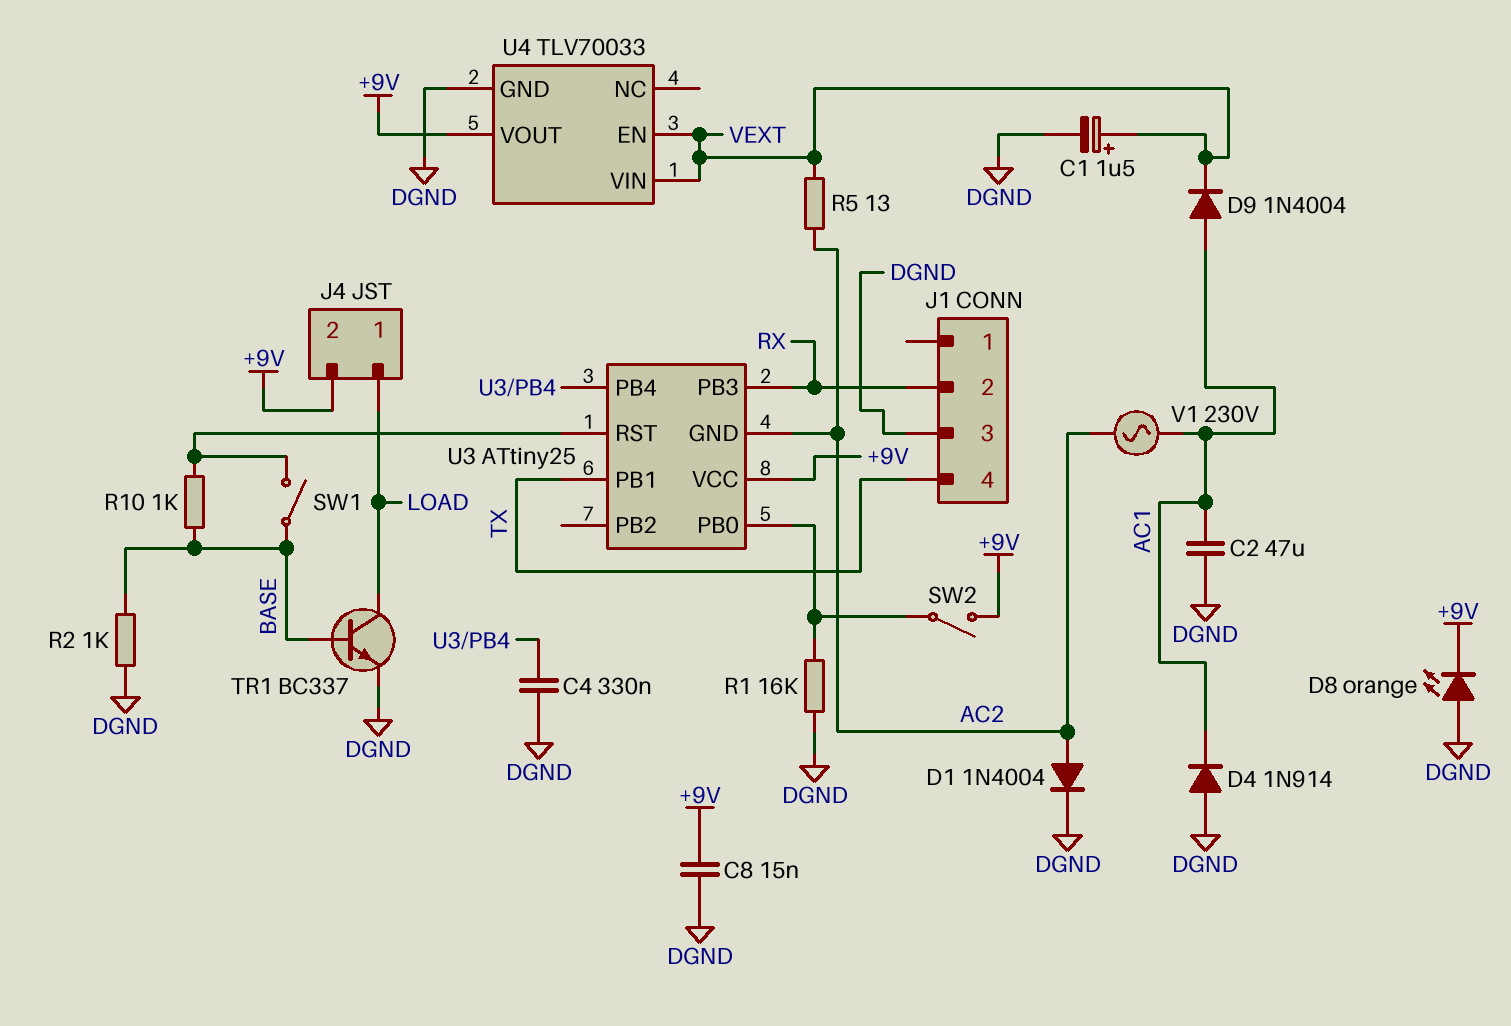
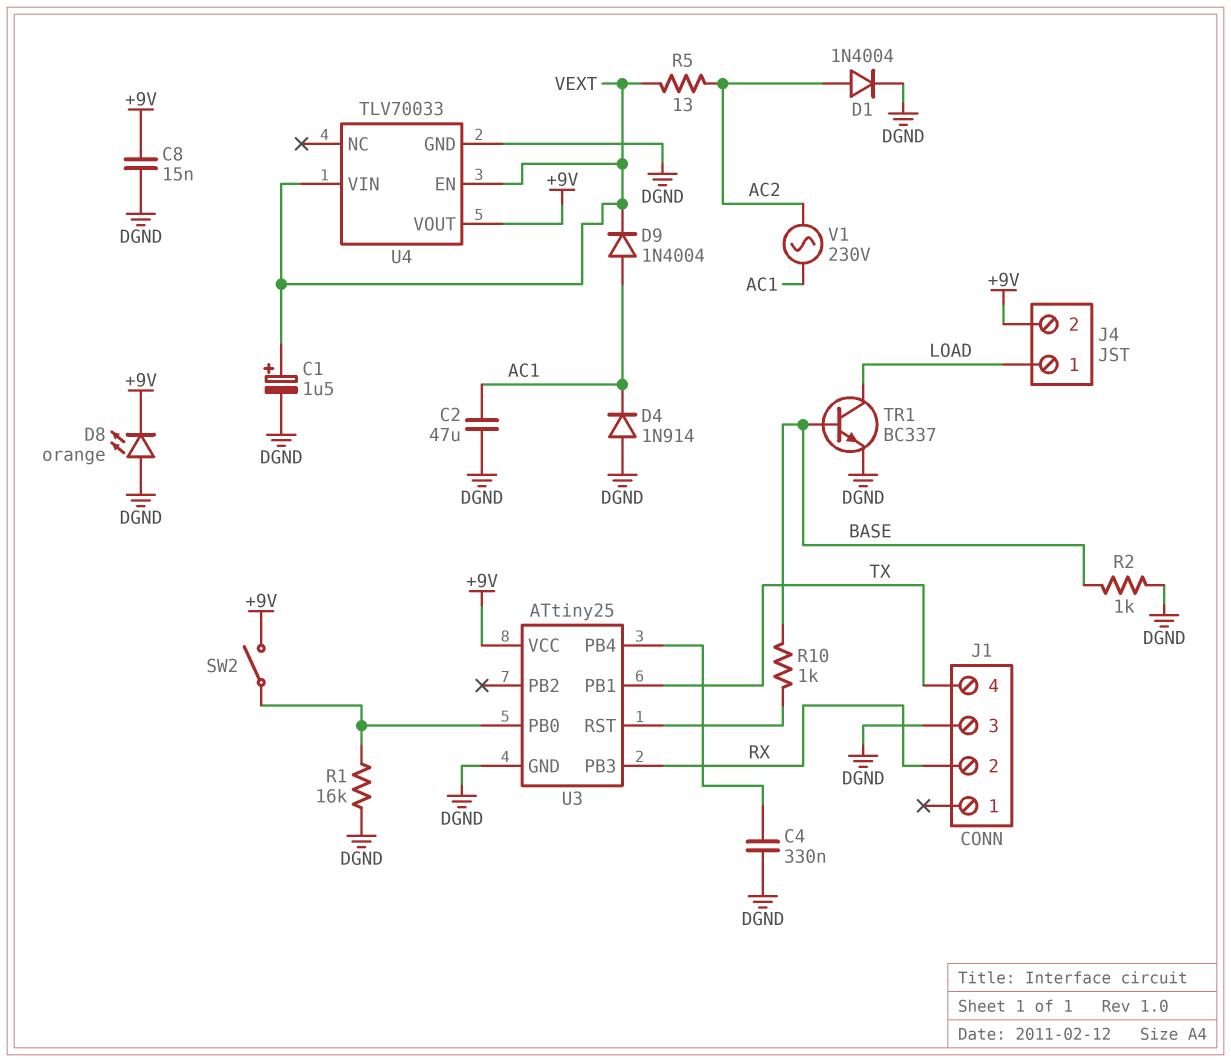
SW1: switch (BASE, U3/RST) -> none
U3 pin GND: AC2 -> DGND

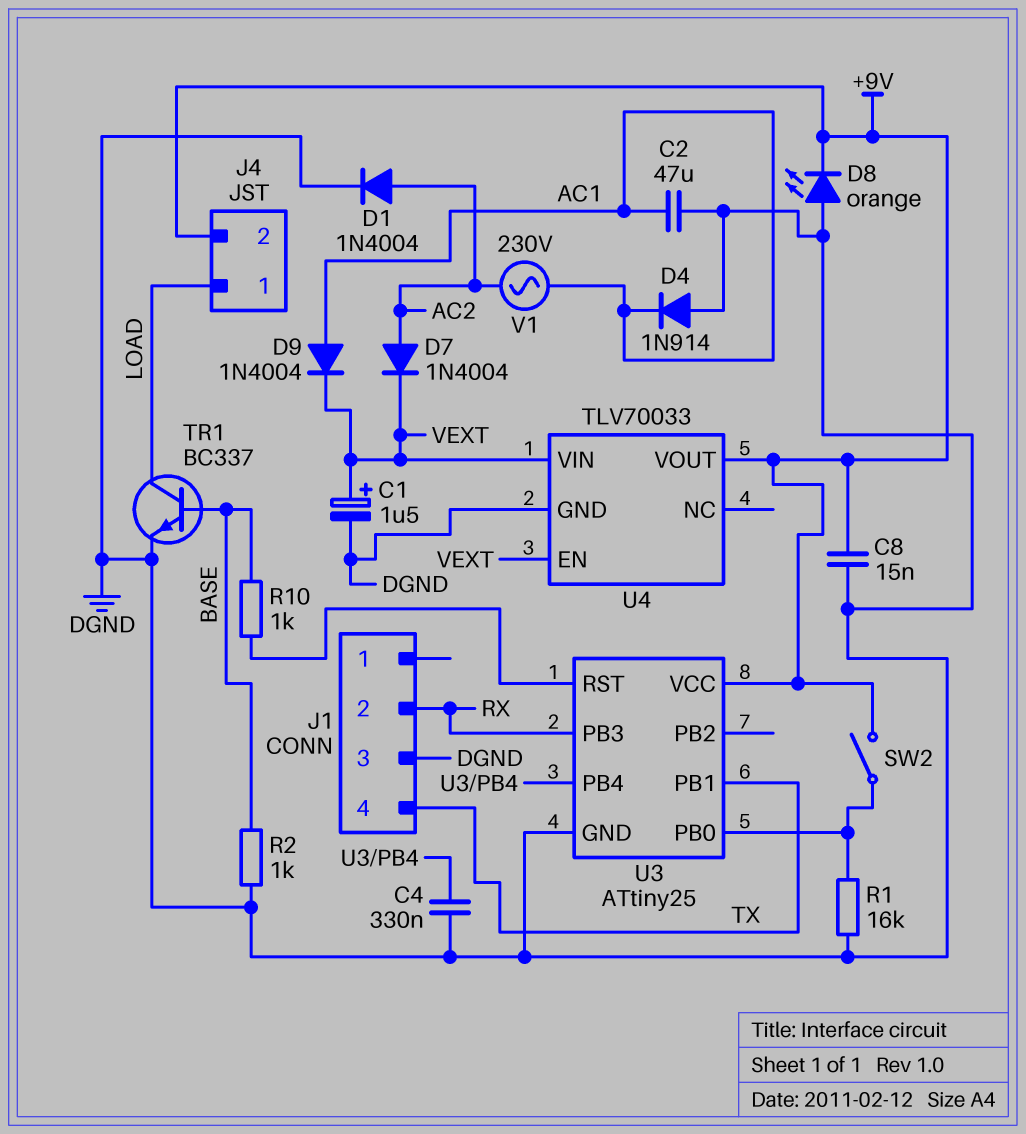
D7: none -> diode 1N4004 (A AC2, K VEXT)
R5: 13 (AC2, VEXT) -> none

